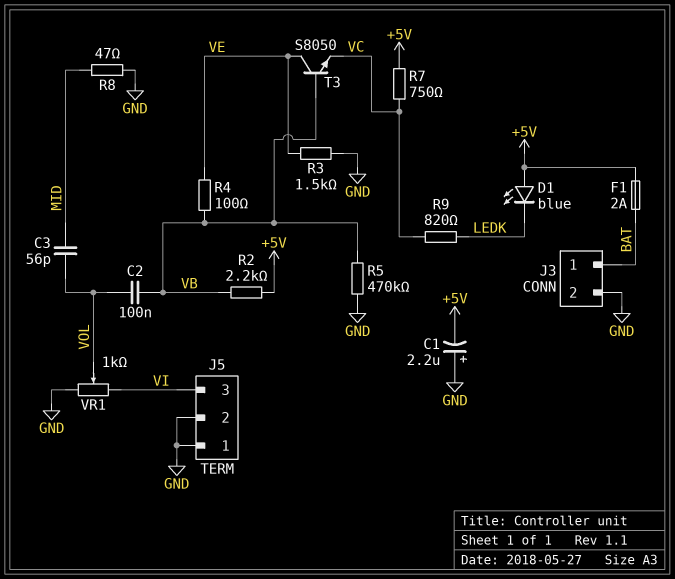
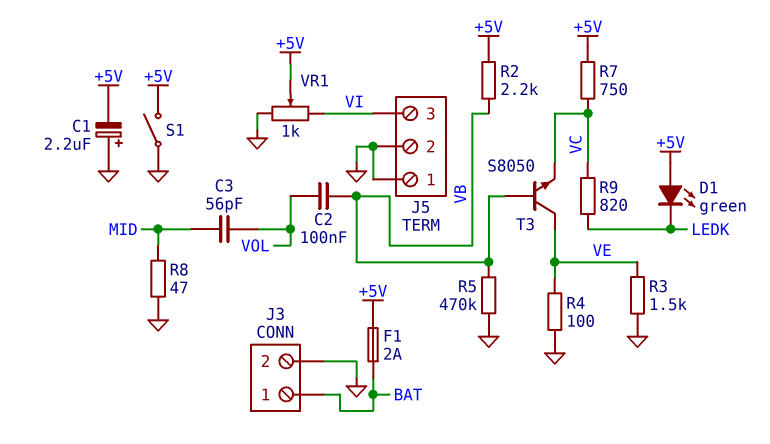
D1: LED blue (A +5V, K LEDK) -> LED green (A +5V, K LEDK)
R4: 100 (VB, VE) -> 100 (GND, VE)
S1: none -> switch (+5V, GND)
VR1: 1k (GND, VI, wiper VOL) -> 1k (GND, VI, wiper +5V)

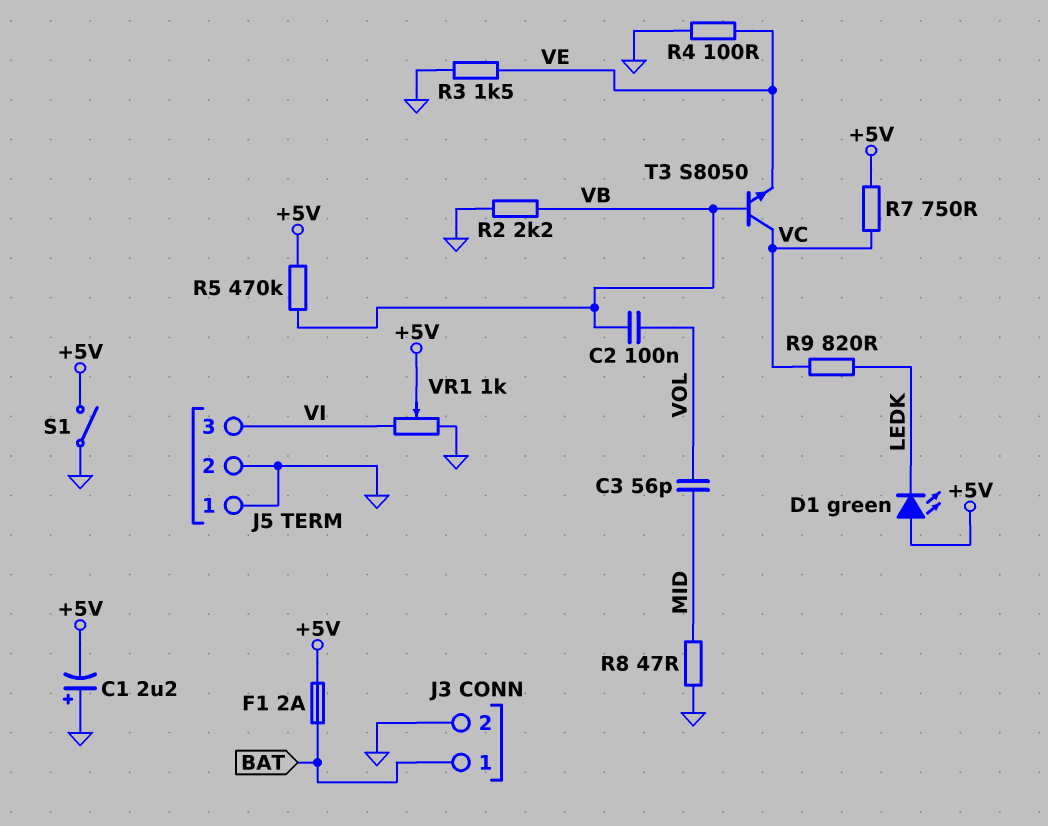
R2: 2.2k (+5V, VB) -> 2.2k (GND, VB)
R5: 470k (GND, VB) -> 470k (+5V, VB)
T3: NPN S8050 (B VB, C VE, E VC) -> NPN S8050 (B VB, C VC, E VE)

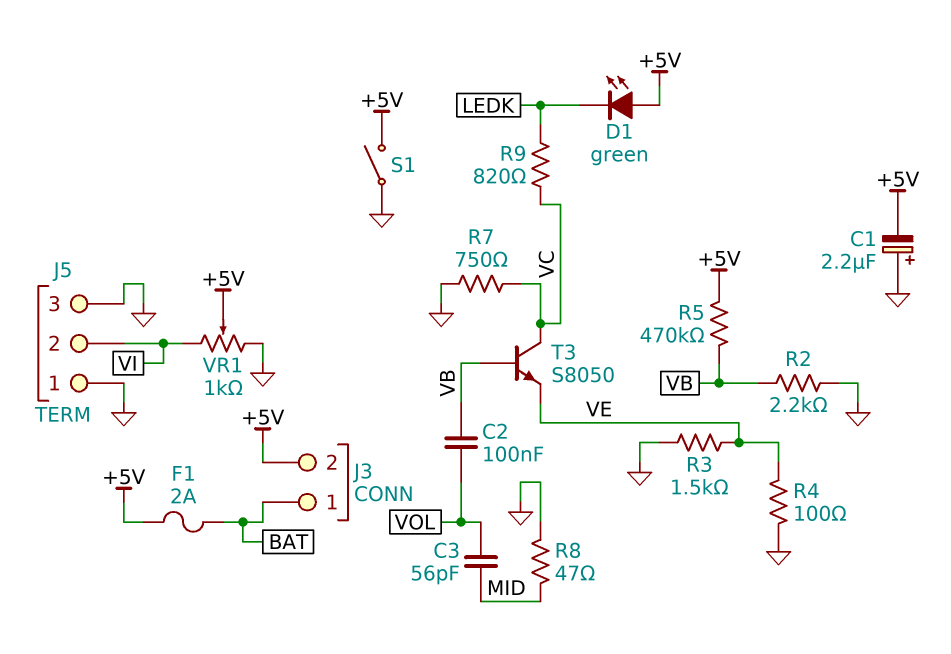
J3 pin 2: GND -> +5V
J5 pin 2: GND -> VI
J5 pin 3: VI -> GND
R7: 750 (+5V, VC) -> 750 (GND, VC)

